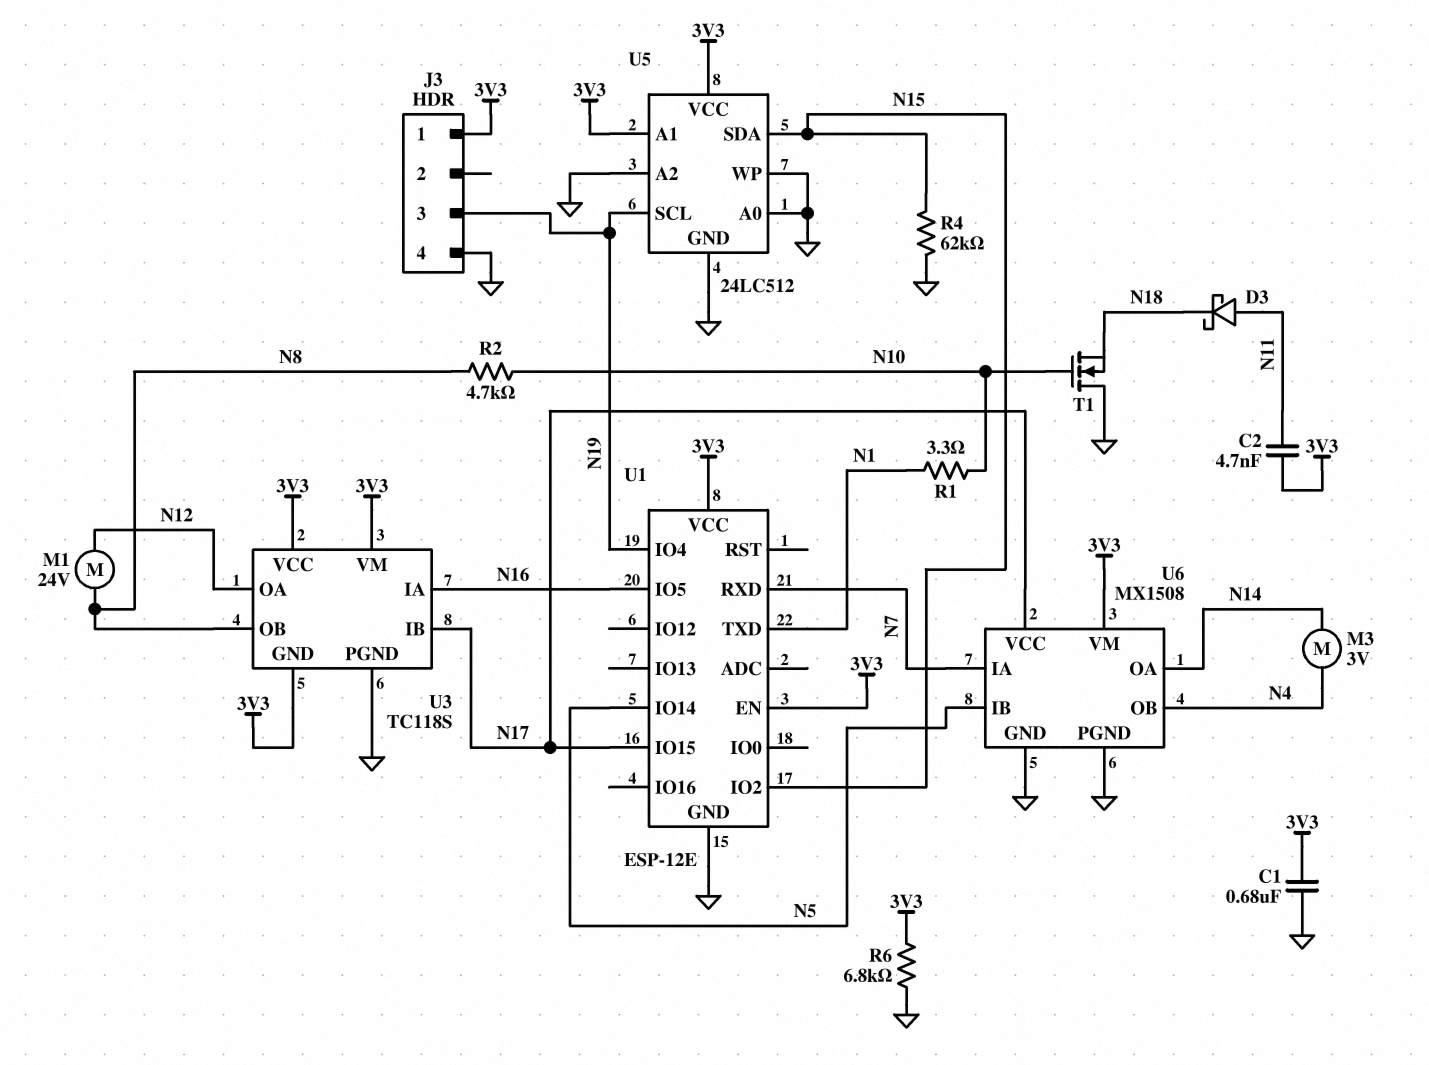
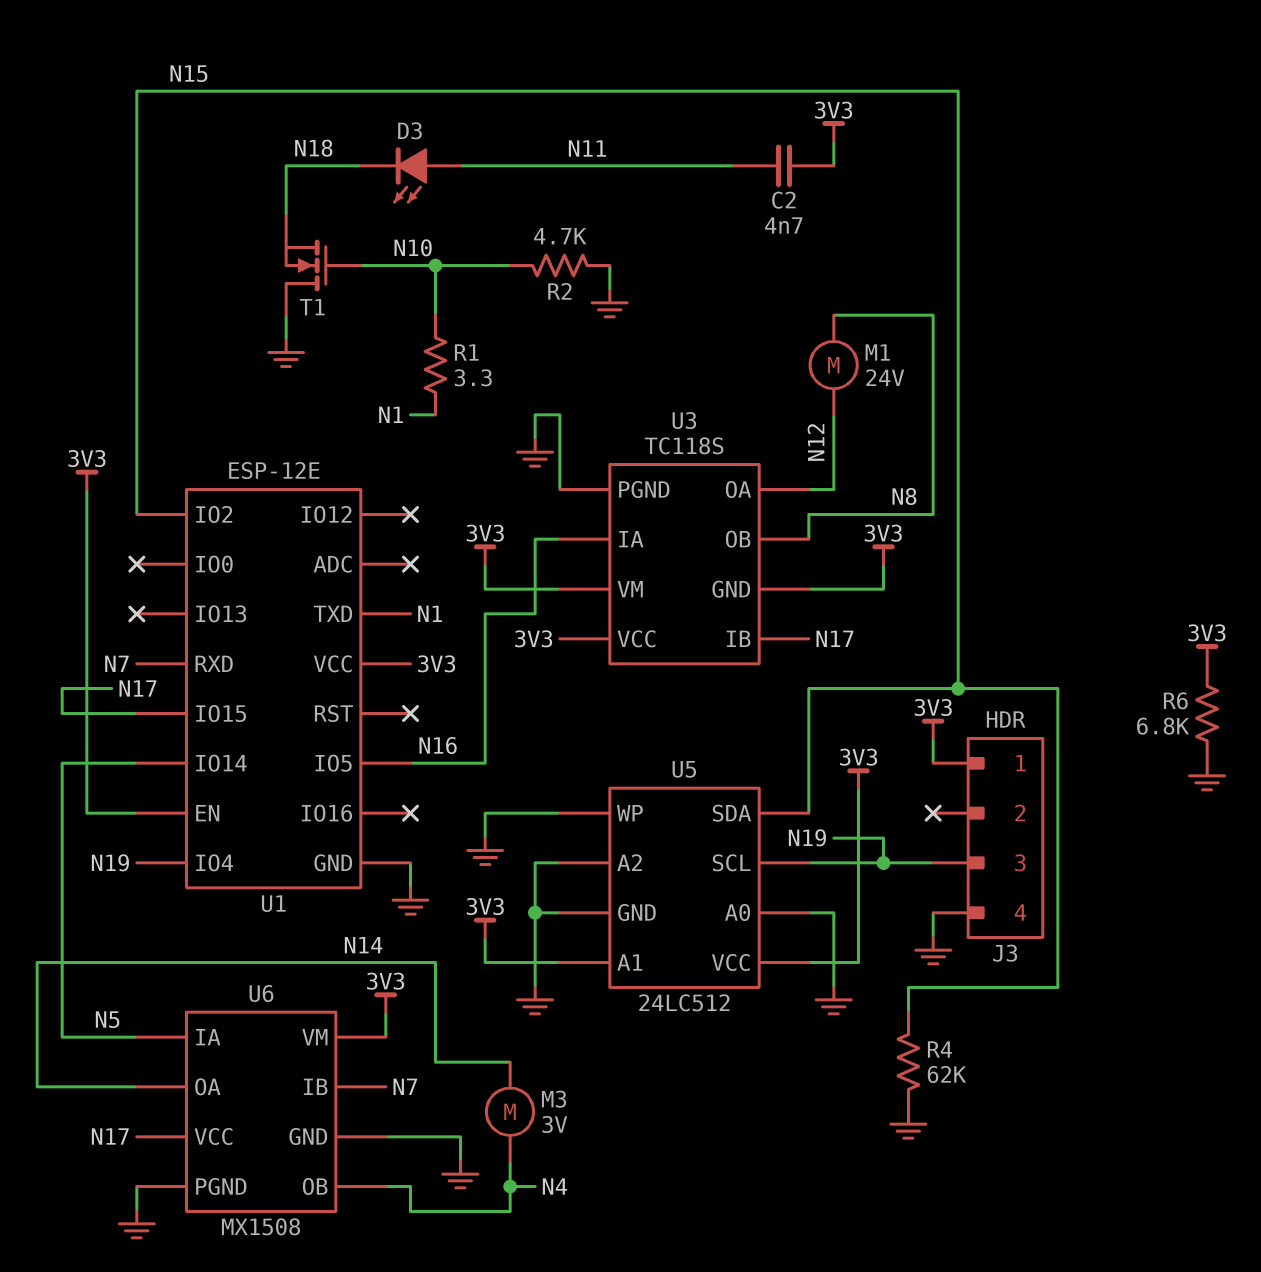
C1: 680nF (3V3, GND) -> none
D3: schottky (A N11, K N18) -> LED (A N11, K N18)
R2: 4.7k (N8, N10) -> 4.7k (GND, N10)
U6 pin IA: N7 -> N5
U6 pin IB: N5 -> N7

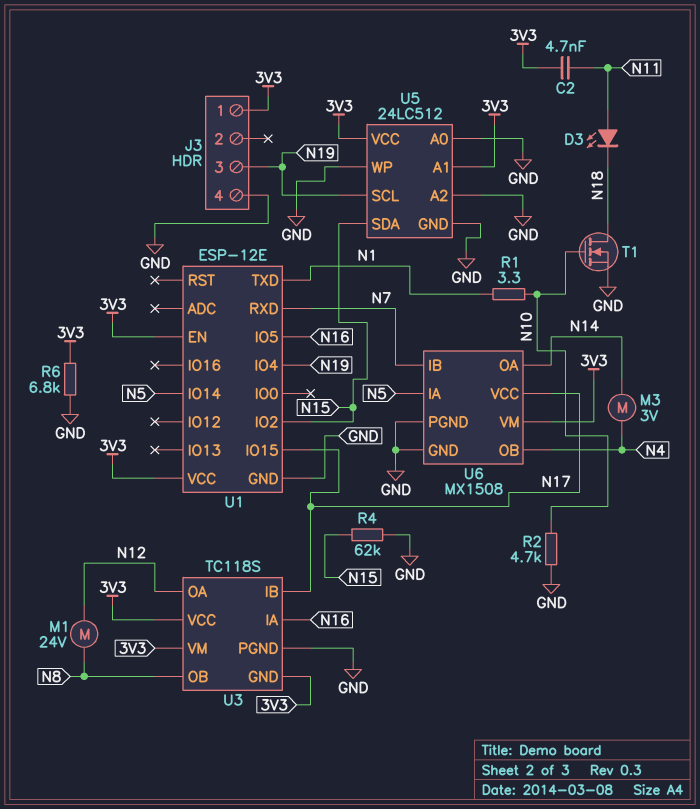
T1: NMOS (G N10, D GND, S N18) -> NMOS (G N10, D N18, S GND)

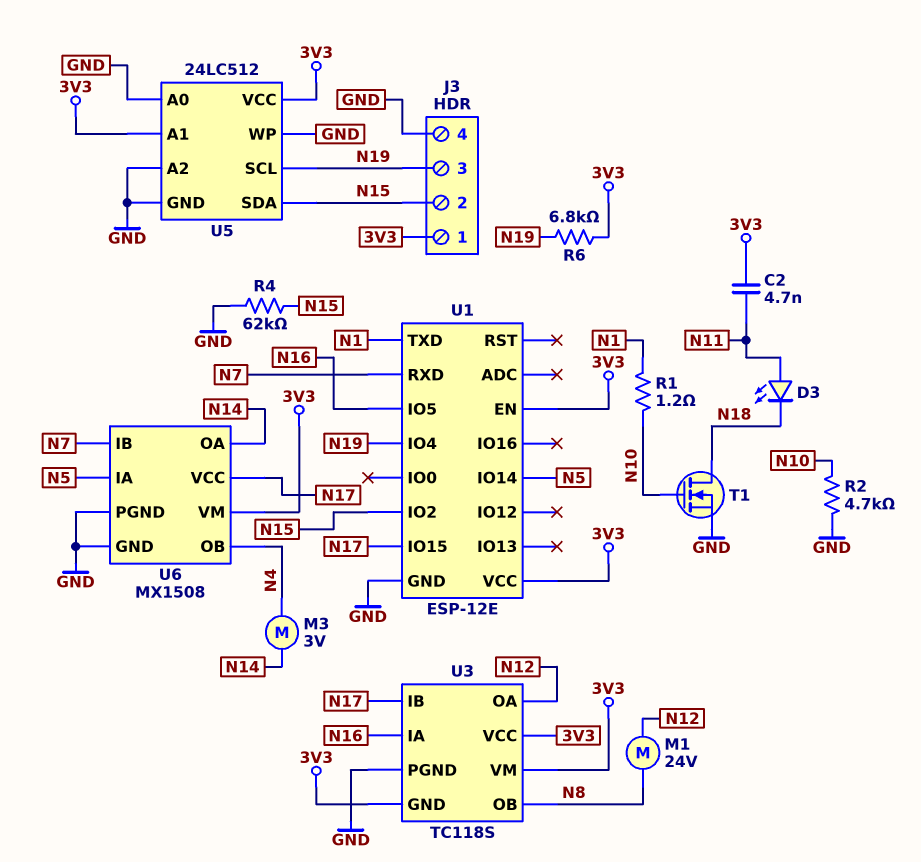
J3 pin 2: none -> N15
R1: 3.3 (N1, N10) -> 1.2 (N1, N10)
R6: 6.8k (3V3, GND) -> 6.8k (3V3, N19)

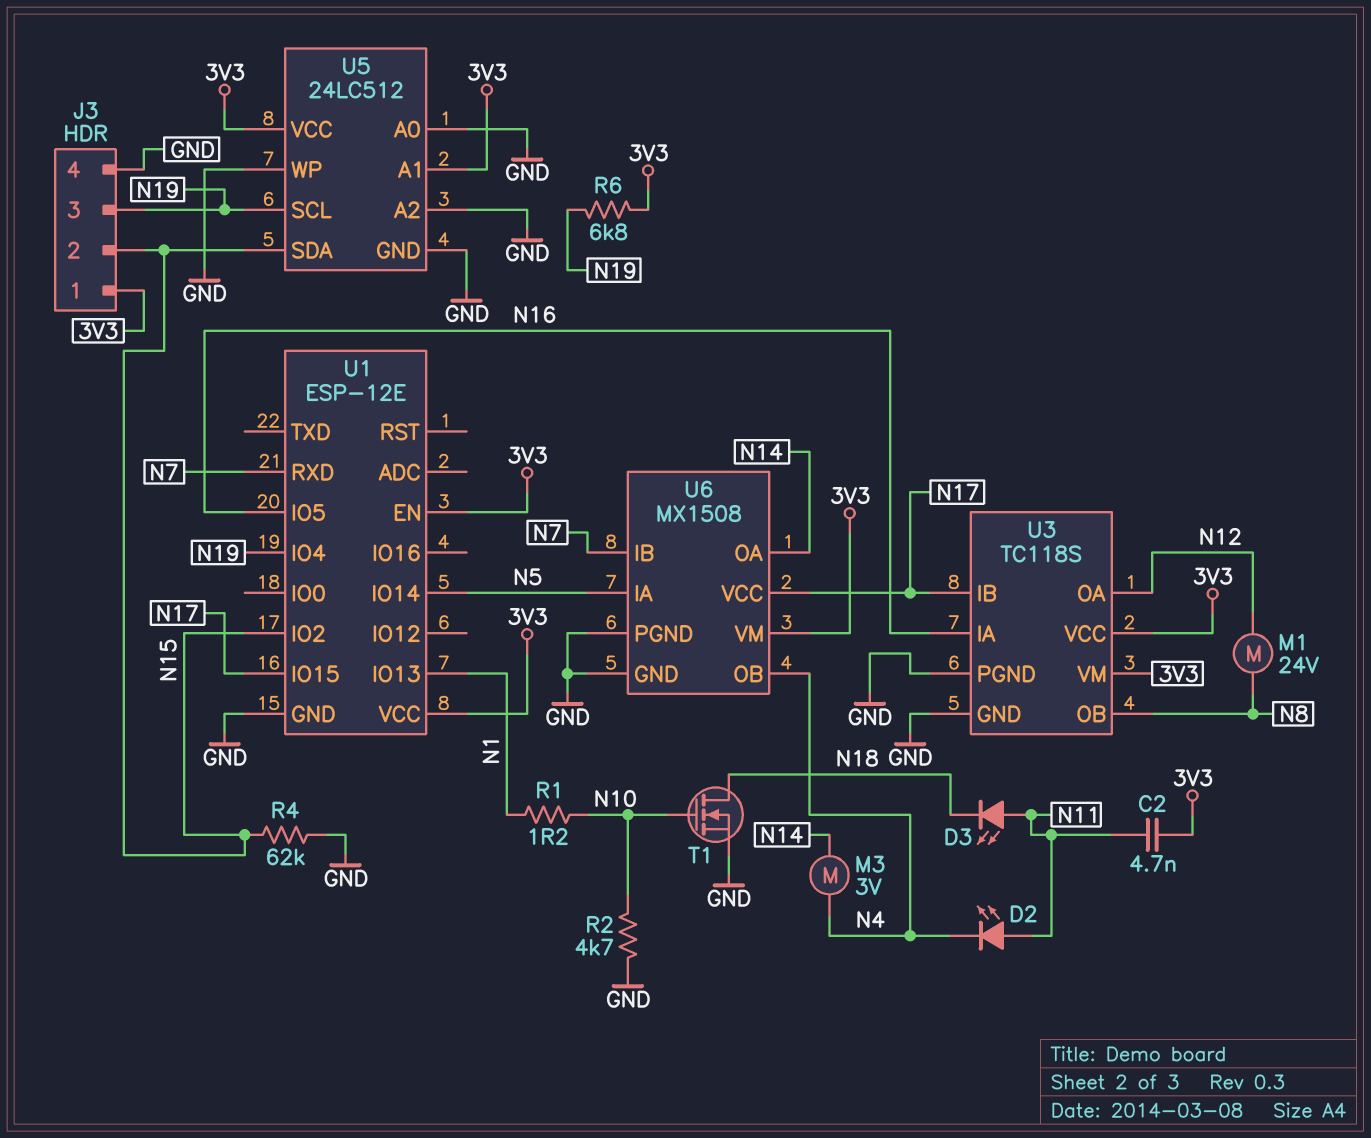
D2: none -> LED (A N11, K N4)
U1 pin IO13: none -> N1
U1 pin TXD: N1 -> none
U3 pin GND: 3V3 -> GND

